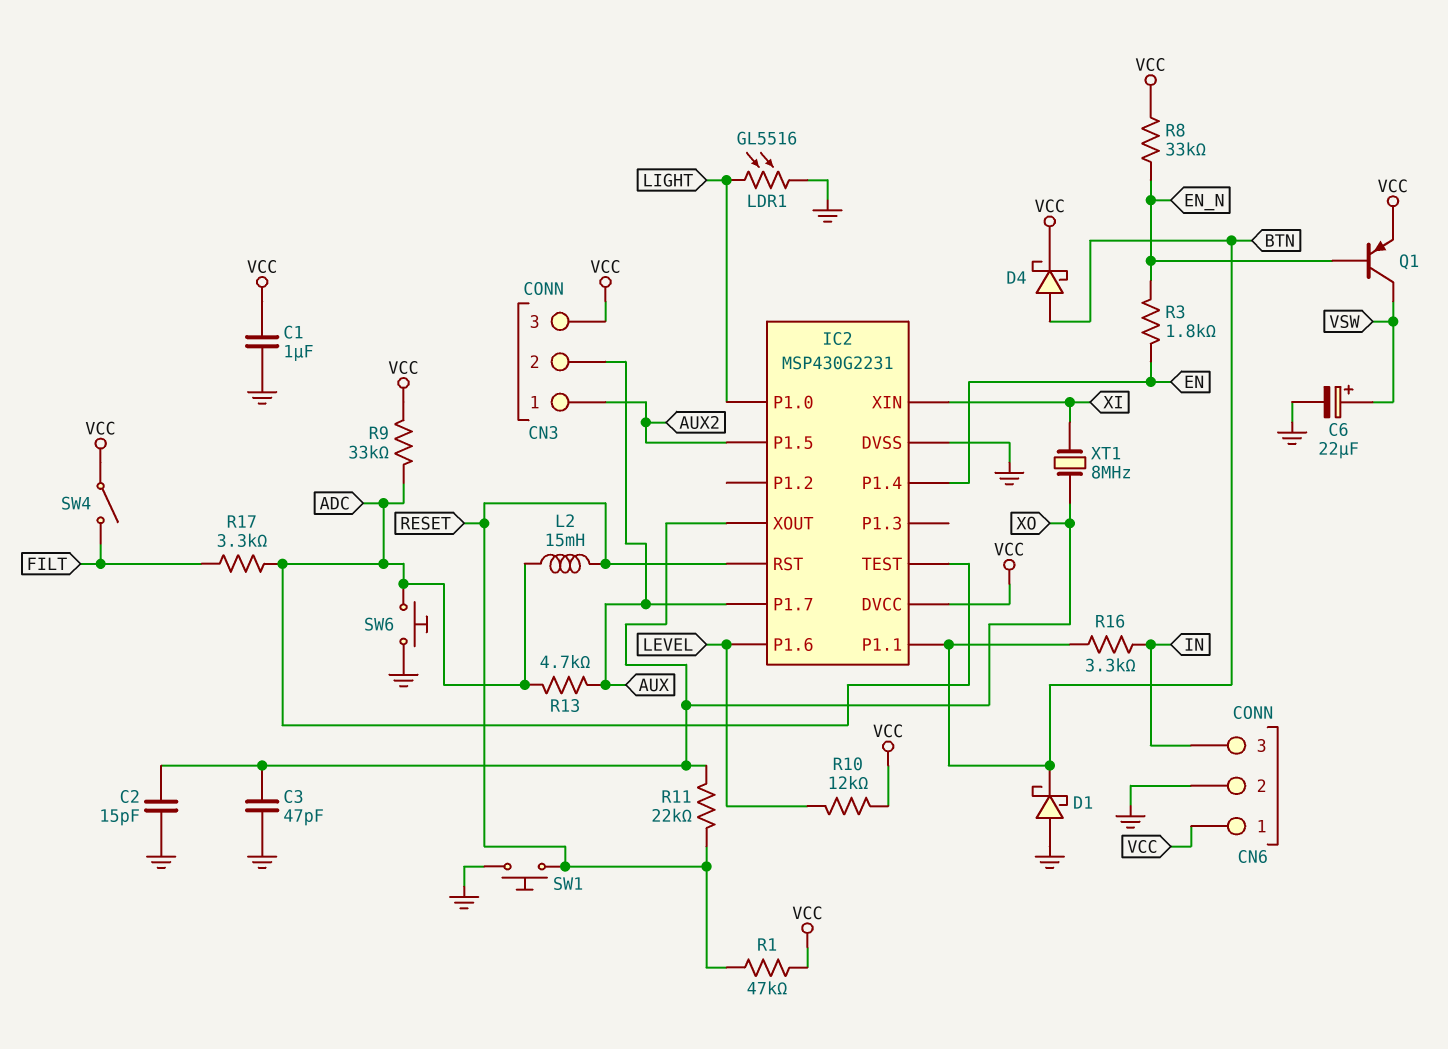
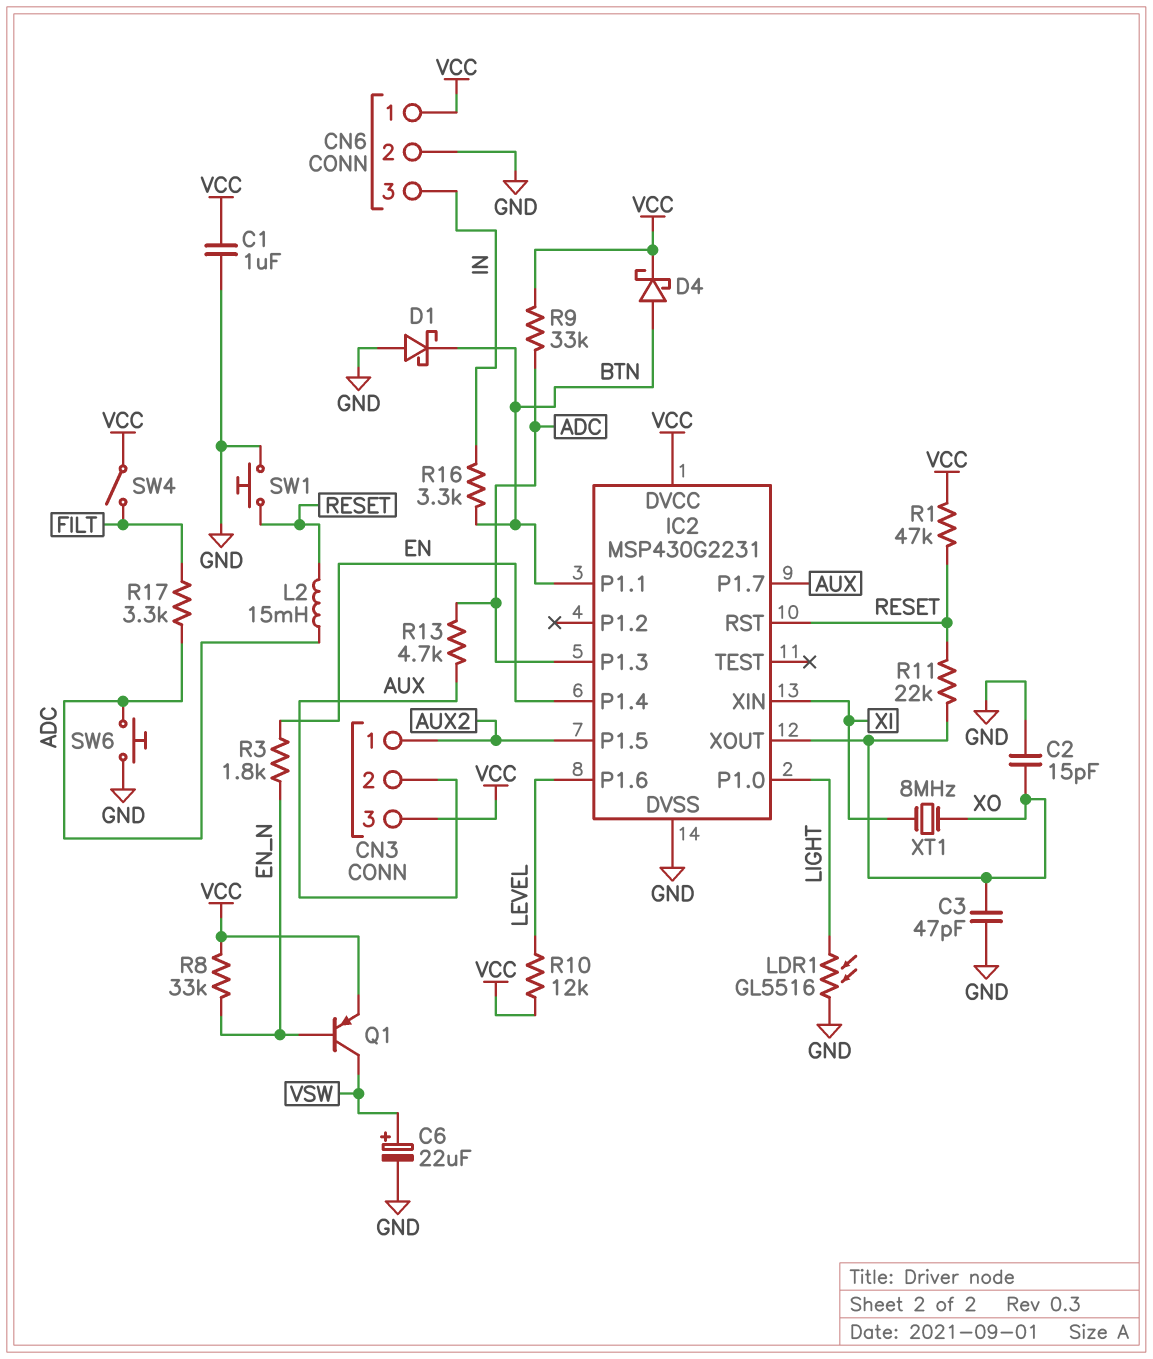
IC2 pin P1.3: none -> ADC
IC2 pin TEST: ADC -> none

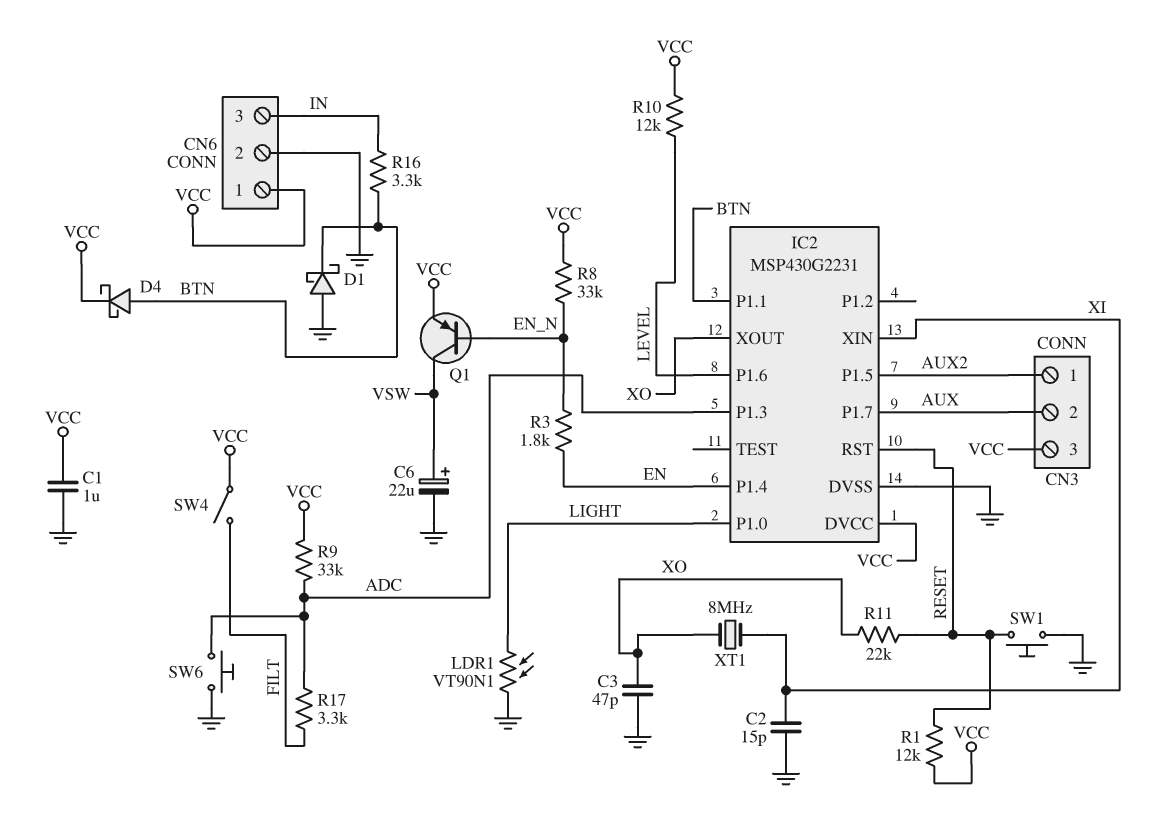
C2: 15pF (GND, XO) -> 15pF (GND, XI)
L2: 15mH (ADC, RESET) -> none
LDR1: GL5516 (GND, LIGHT) -> VT90N1 (GND, LIGHT)
R1: 47k (RESET, VCC) -> 12k (RESET, VCC)
R13: 4.7k (ADC, AUX) -> none

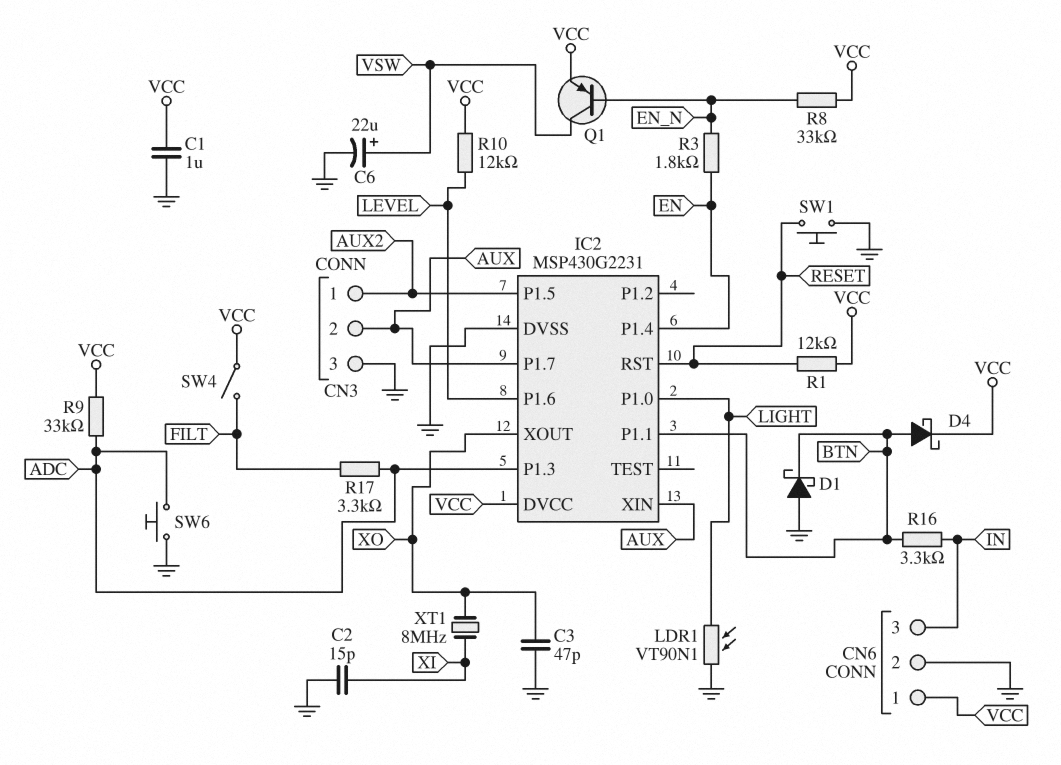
CN3 pin 3: VCC -> GND
IC2 pin XIN: XI -> AUX
R11: 22k (RESET, XO) -> none

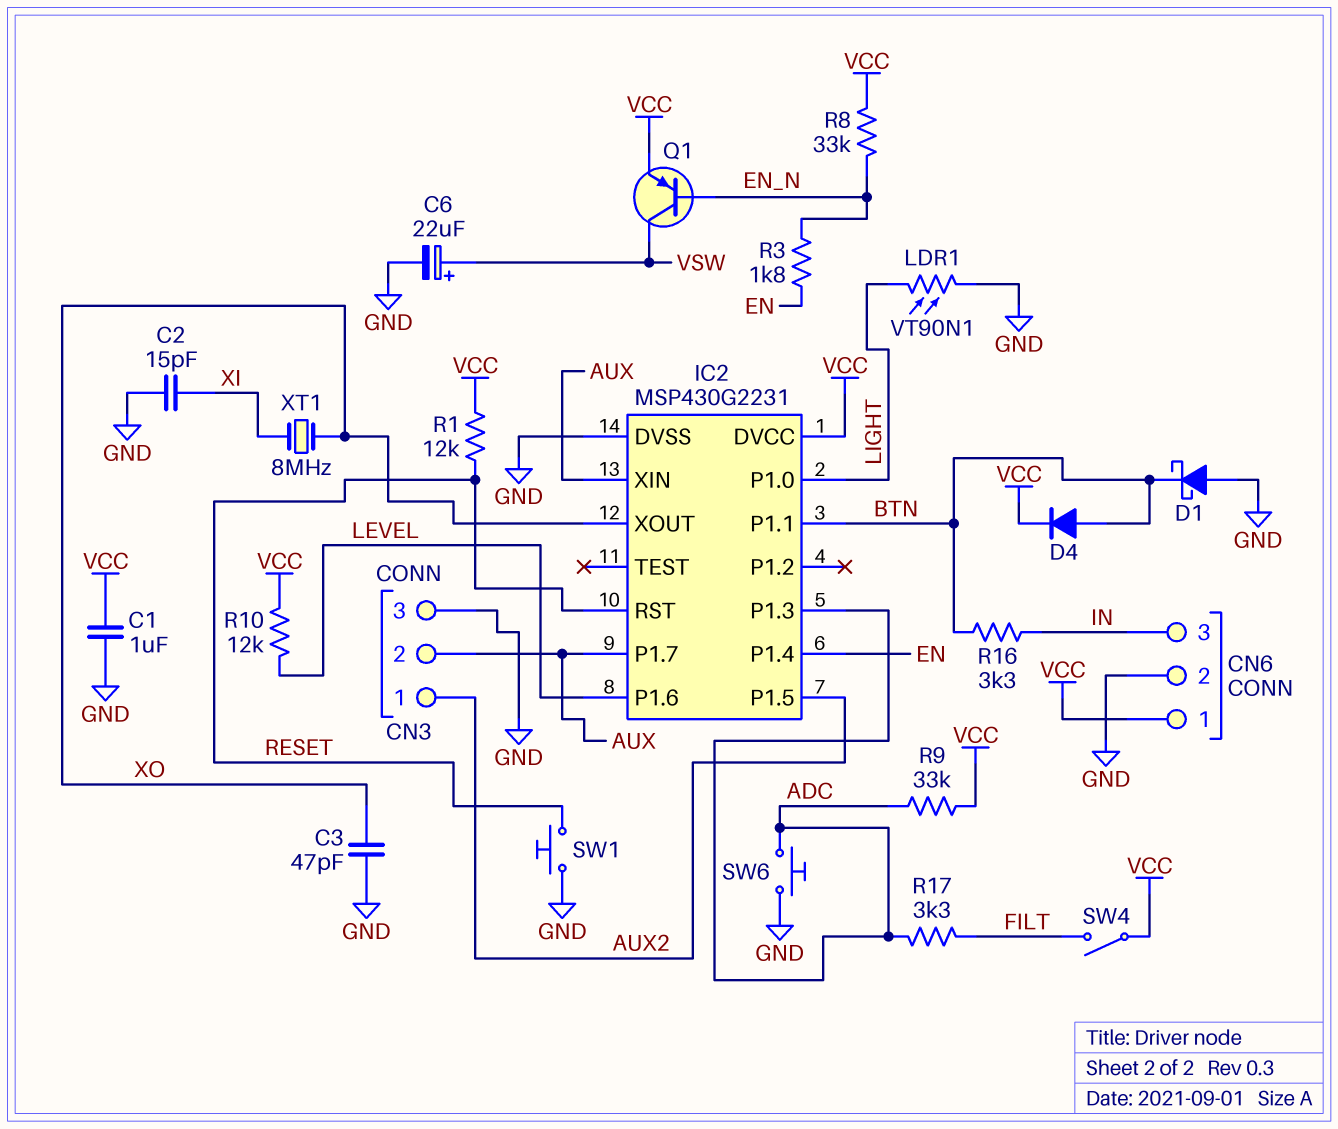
D4: schottky (A BTN, K VCC) -> diode (A BTN, K VCC)

